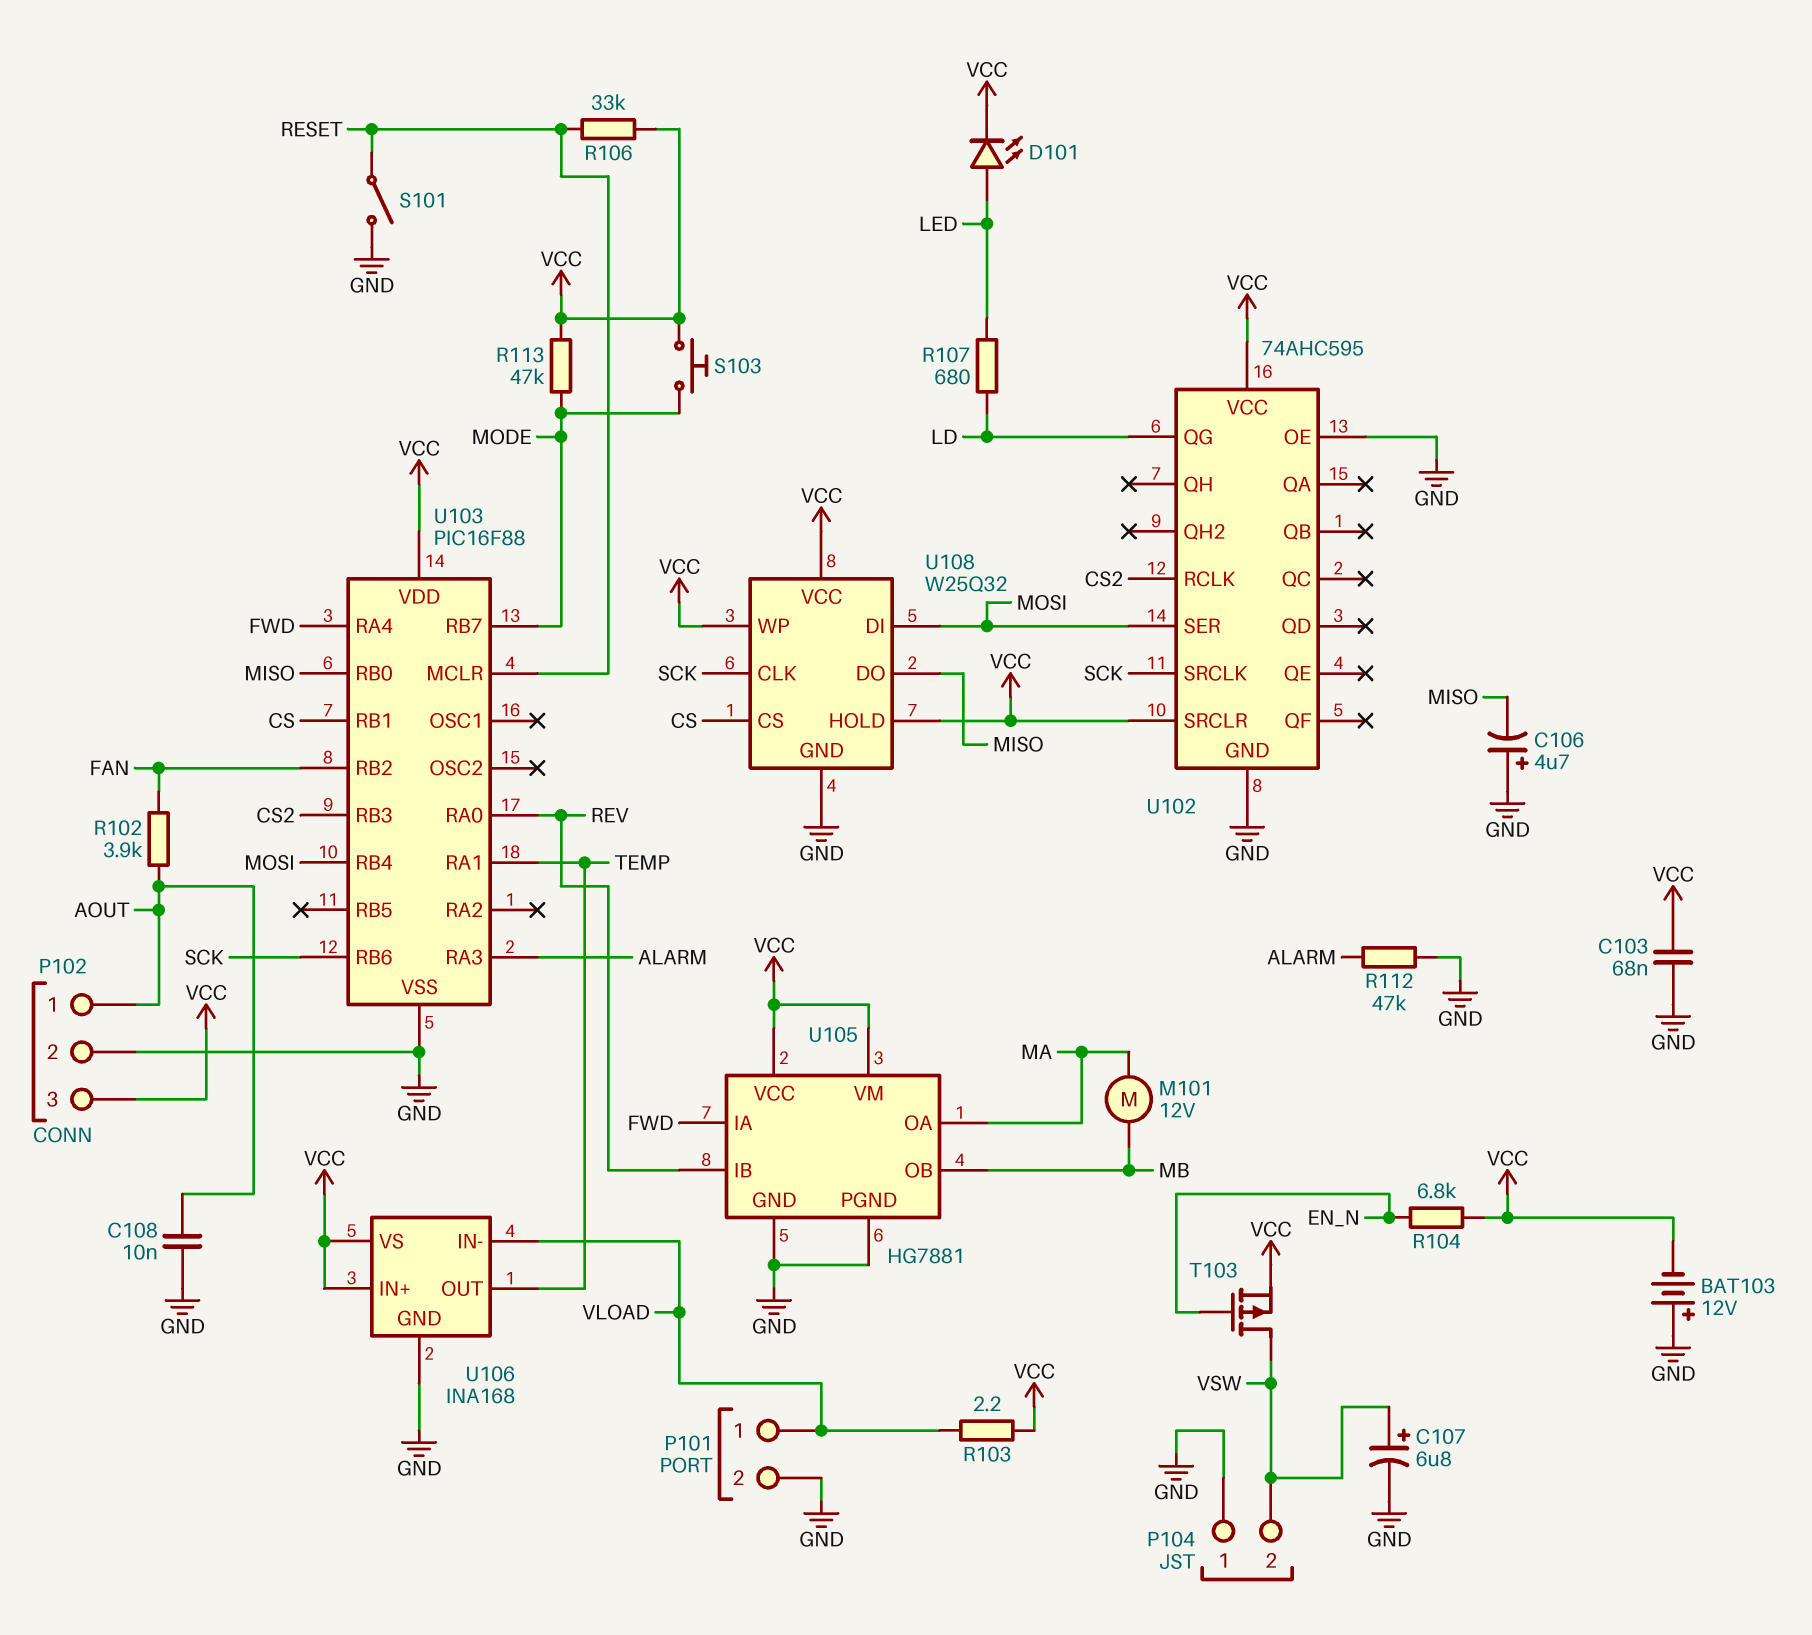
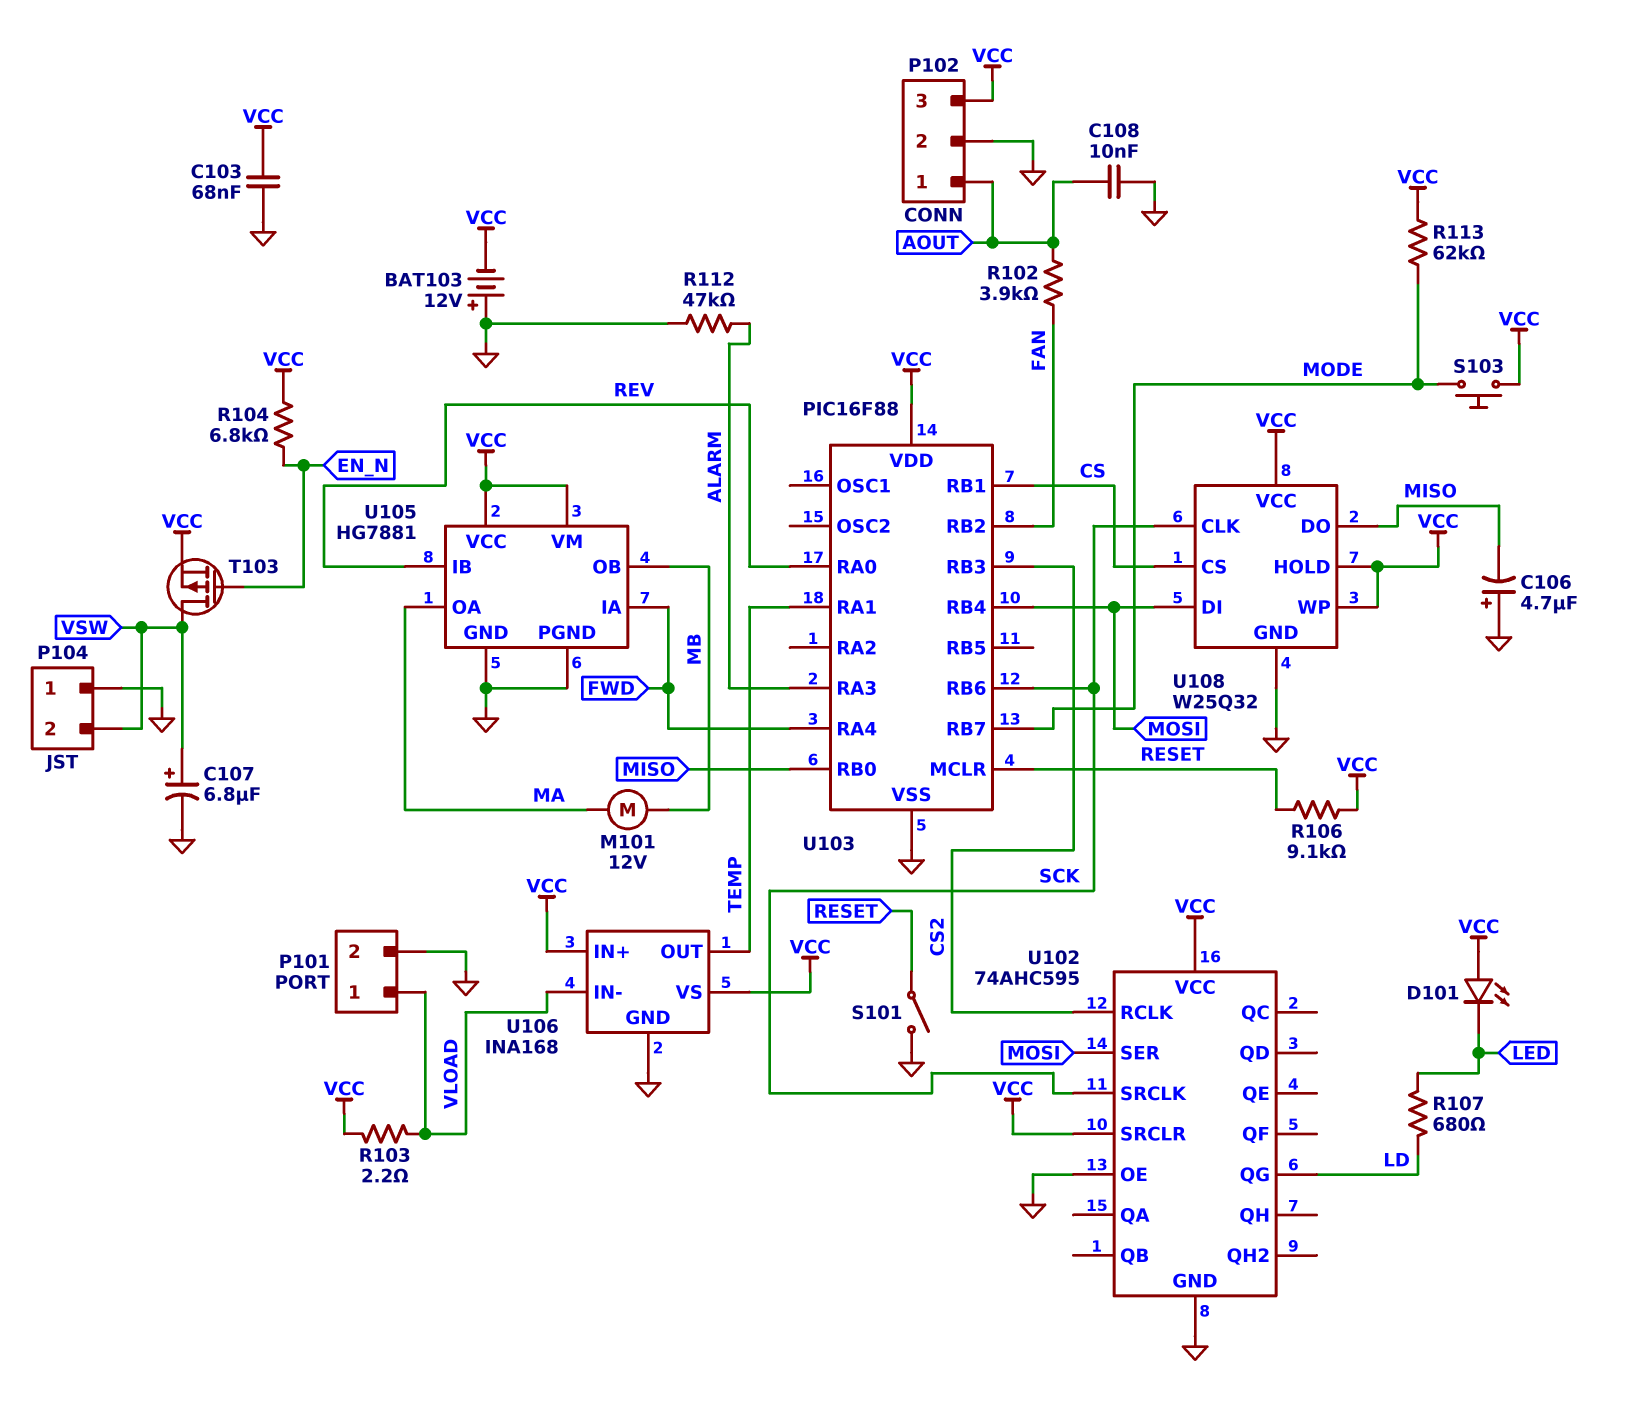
D101: LED (A LED, K VCC) -> LED (A VCC, K LED)
R106: 33k (RESET, VCC) -> 9.1k (RESET, VCC)
R113: 47k (MODE, VCC) -> 62k (MODE, VCC)

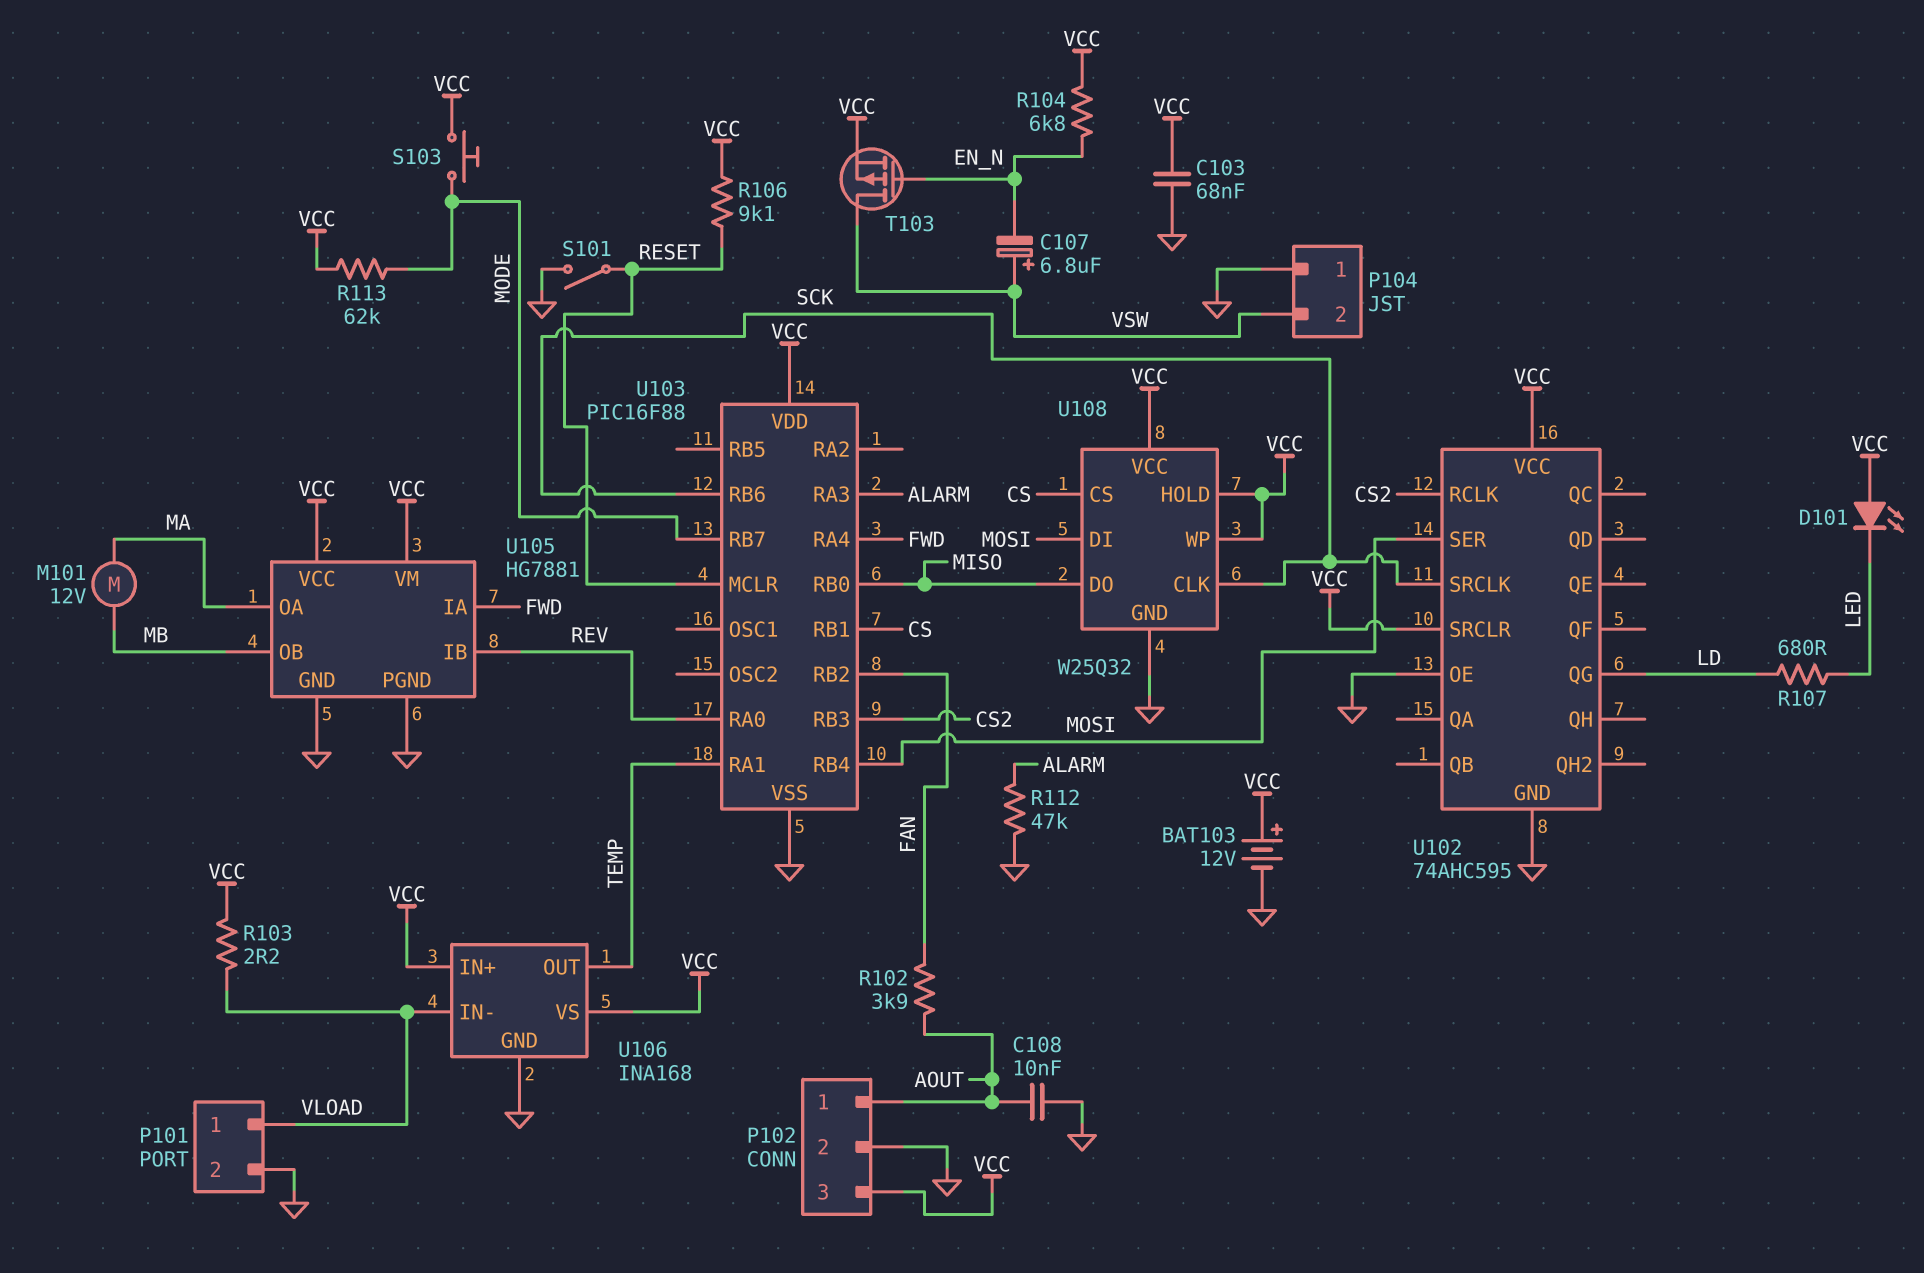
BAT103: 12V (plus GND, minus VCC) -> 12V (plus VCC, minus GND)
C106: 4.7uF (plus GND, minus MISO) -> none
C107: 6.8uF (plus VSW, minus GND) -> 6.8uF (plus VSW, minus EN_N)

